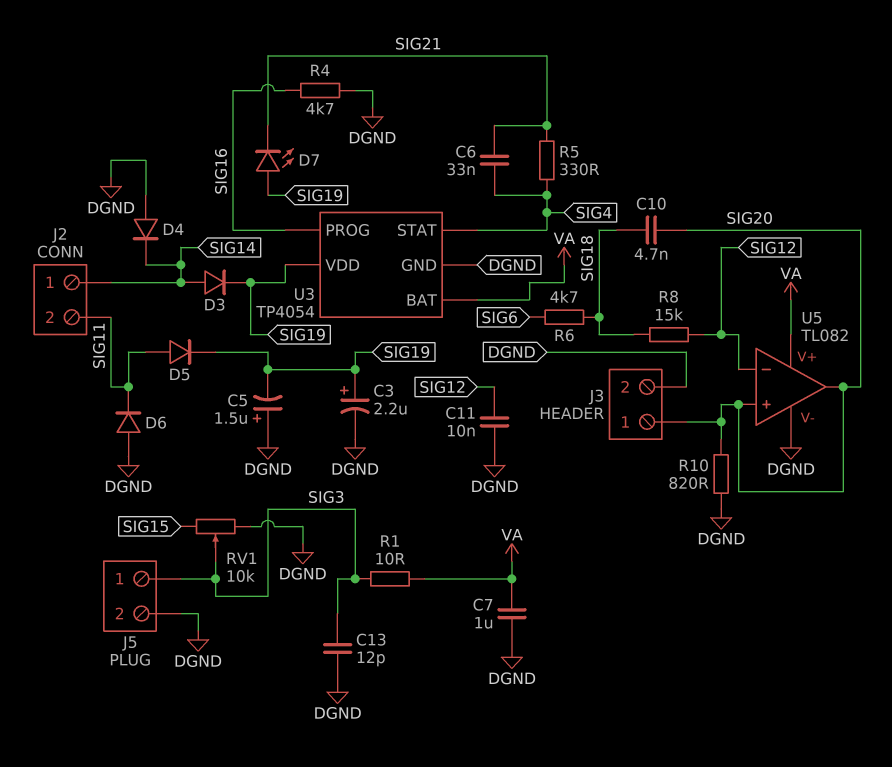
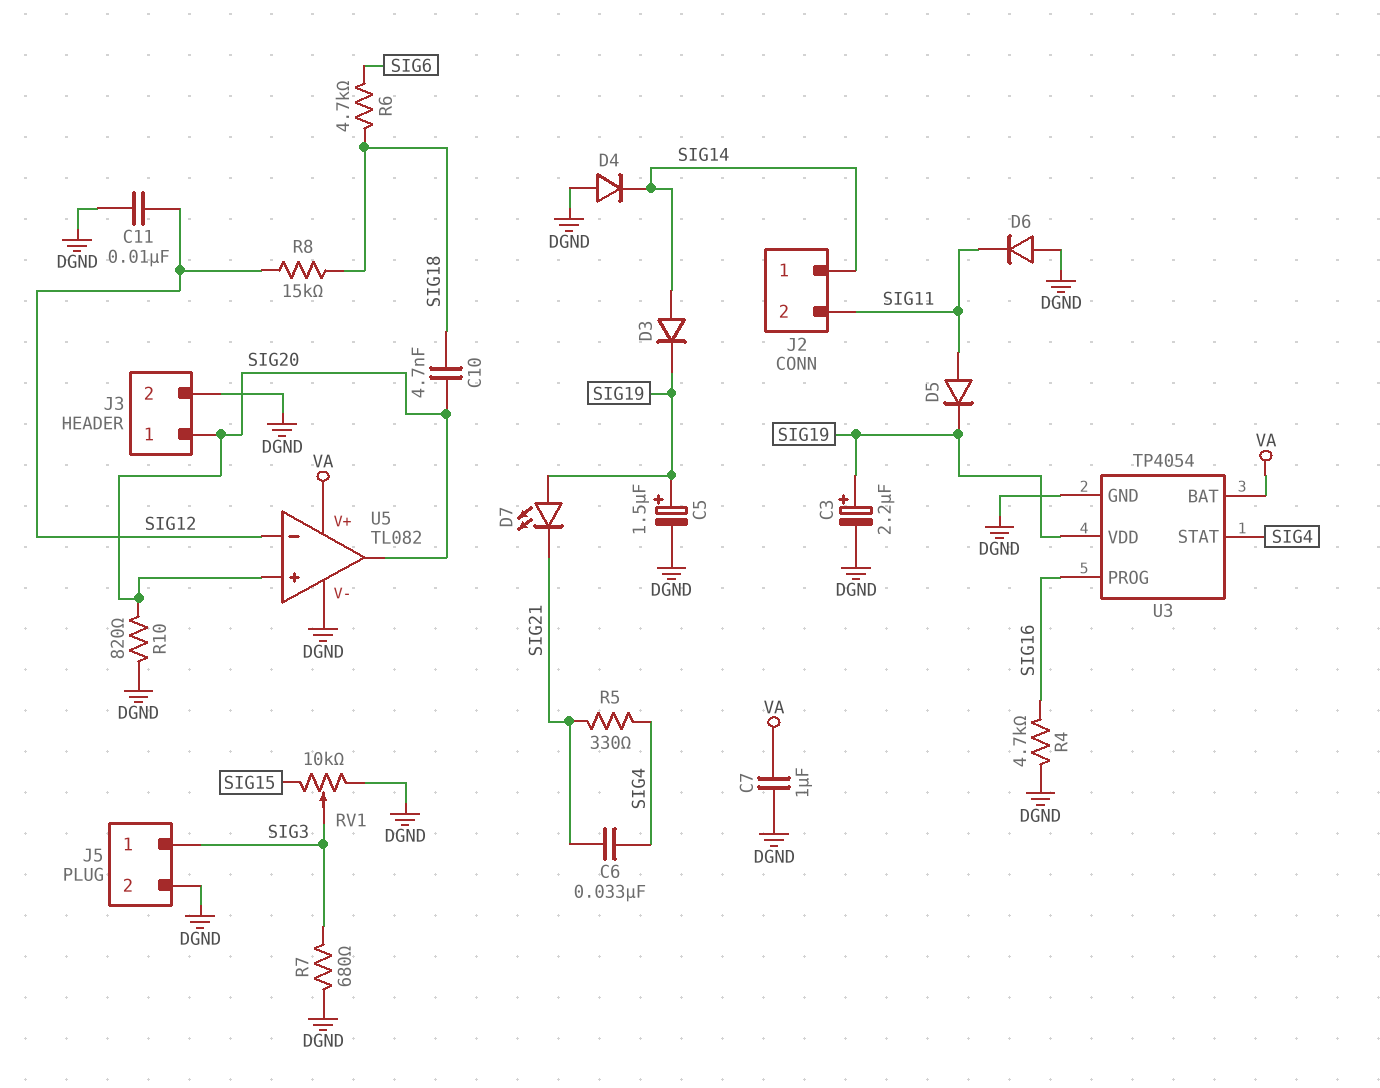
C5: 1.5uF (plus DGND, minus SIG19) -> 1.5uF (plus SIG19, minus DGND)
C13: 12pF (DGND, SIG3) -> none
R1: 10 (SIG3, VA) -> none
R7: none -> 680 (DGND, SIG3)

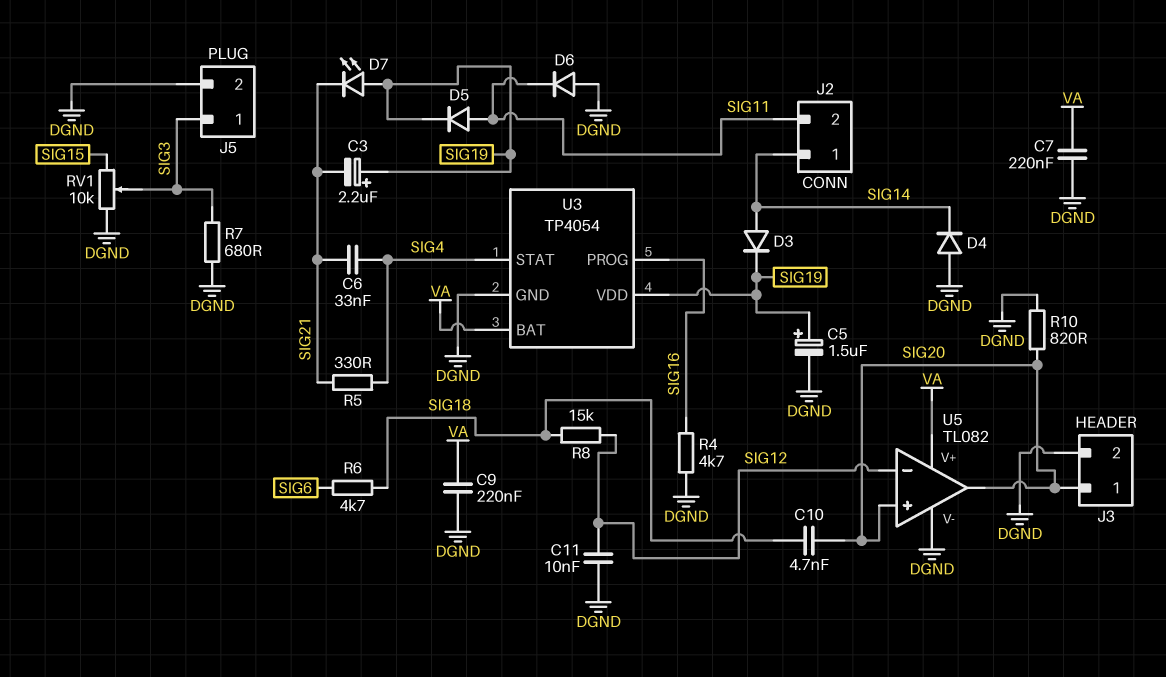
C3: 2.2uF (plus SIG19, minus DGND) -> 2.2uF (plus SIG19, minus SIG21)
C7: 1uF (DGND, VA) -> 220nF (DGND, VA)
C9: none -> 220nF (DGND, VA)

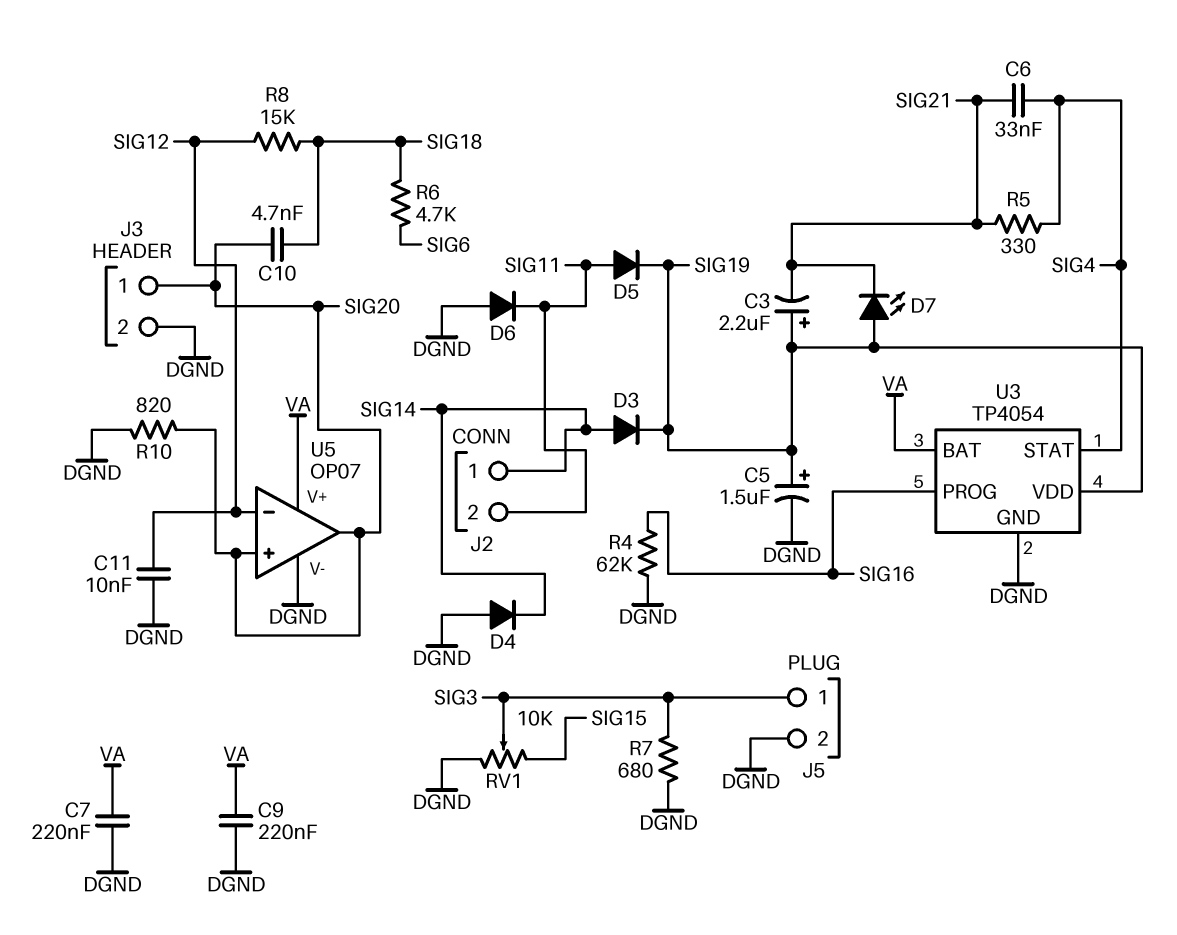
R4: 4.7k (DGND, SIG16) -> 62k (DGND, SIG16)
U5: TL082 -> OP07

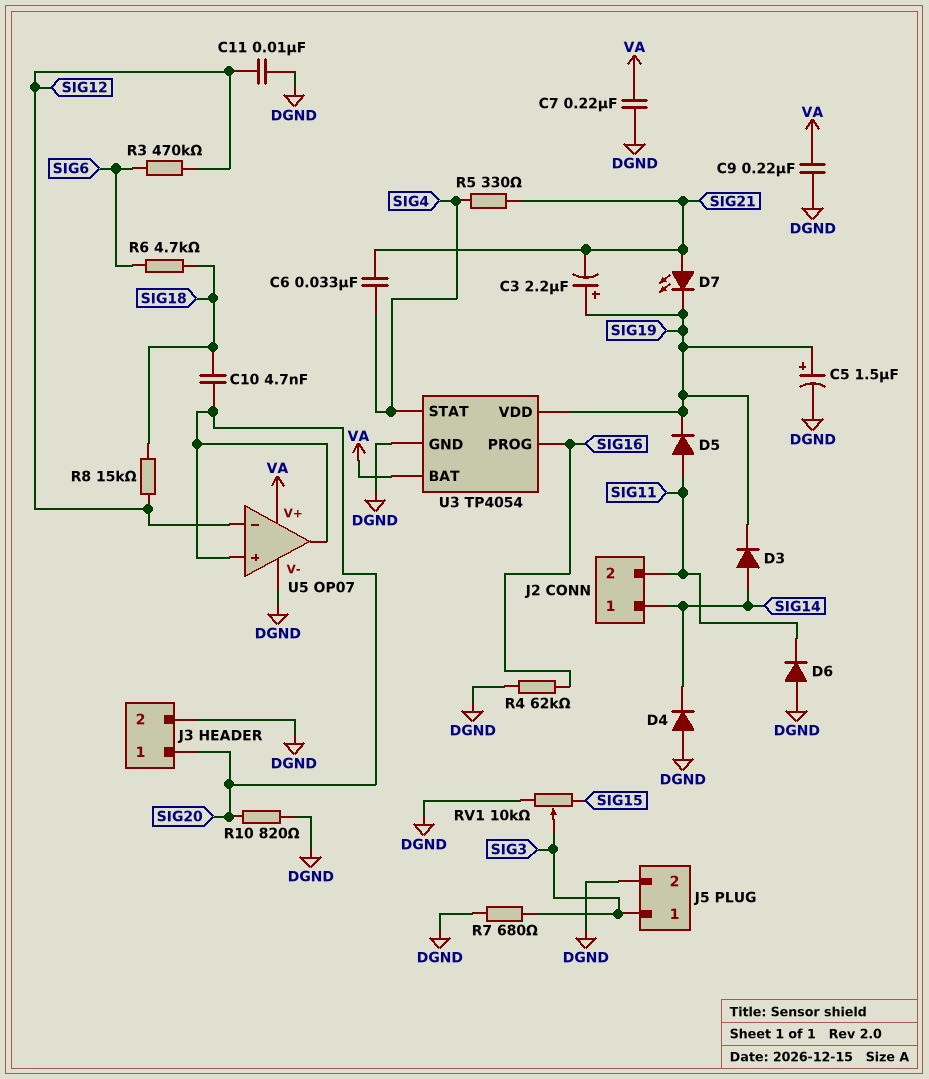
D7: LED (A SIG19, K SIG21) -> LED (A SIG21, K SIG19)
R3: none -> 470k (SIG6, SIG12)

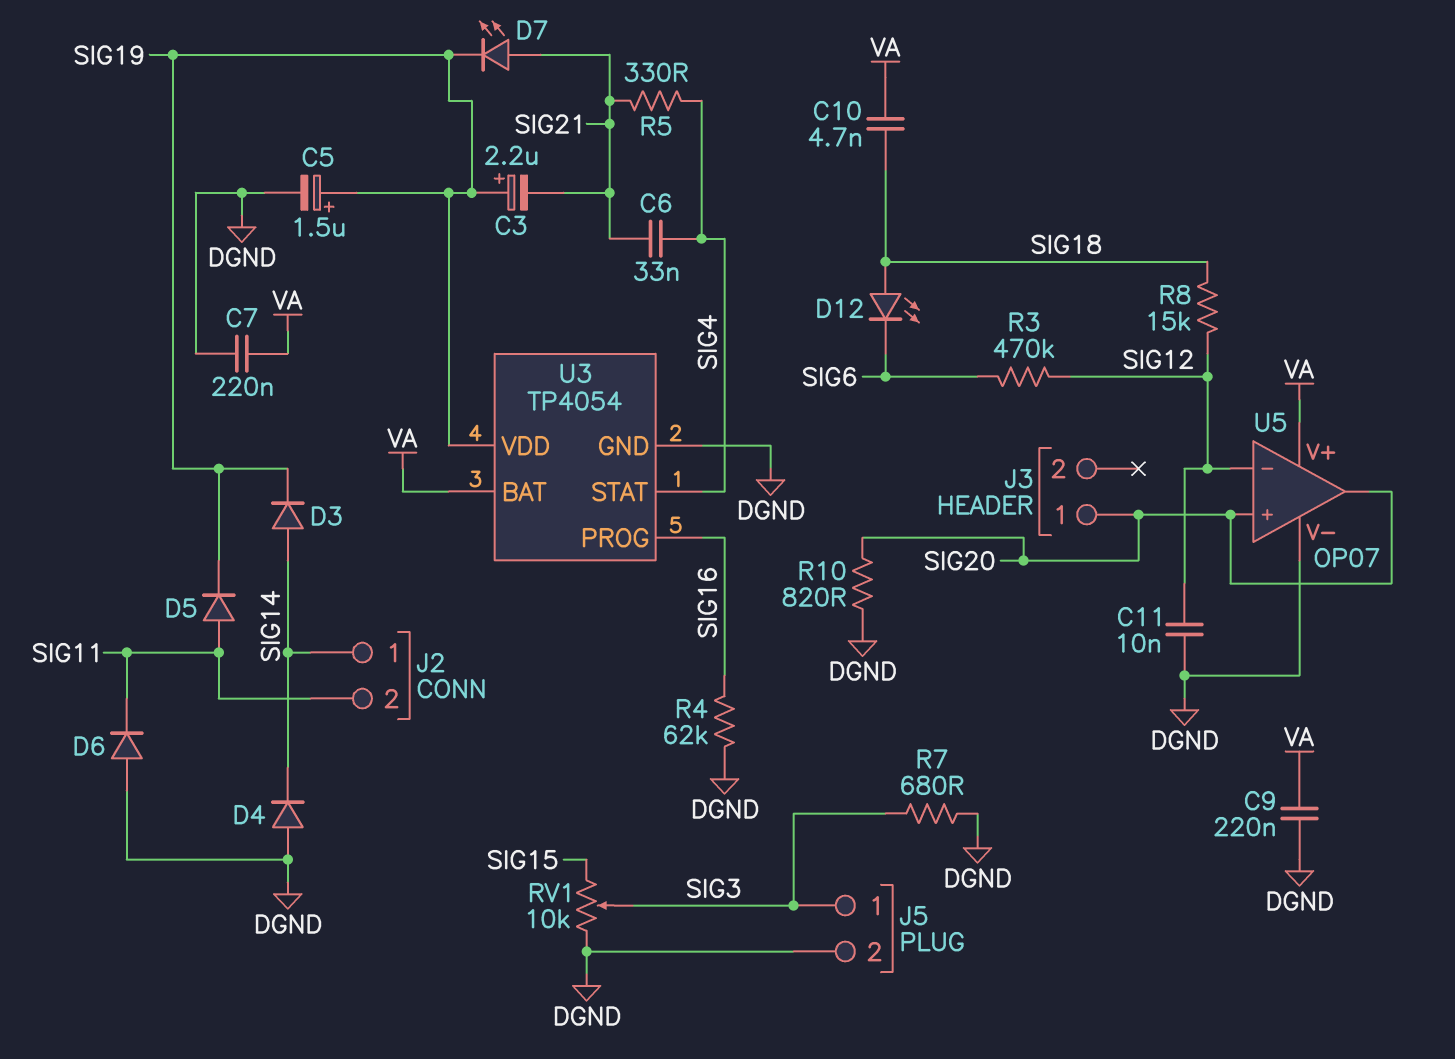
C10: 4.7nF (SIG18, SIG20) -> 4.7nF (SIG18, VA)
D12: none -> LED (A SIG18, K SIG6)
J3 pin 2: DGND -> none
R6: 4.7k (SIG6, SIG18) -> none

